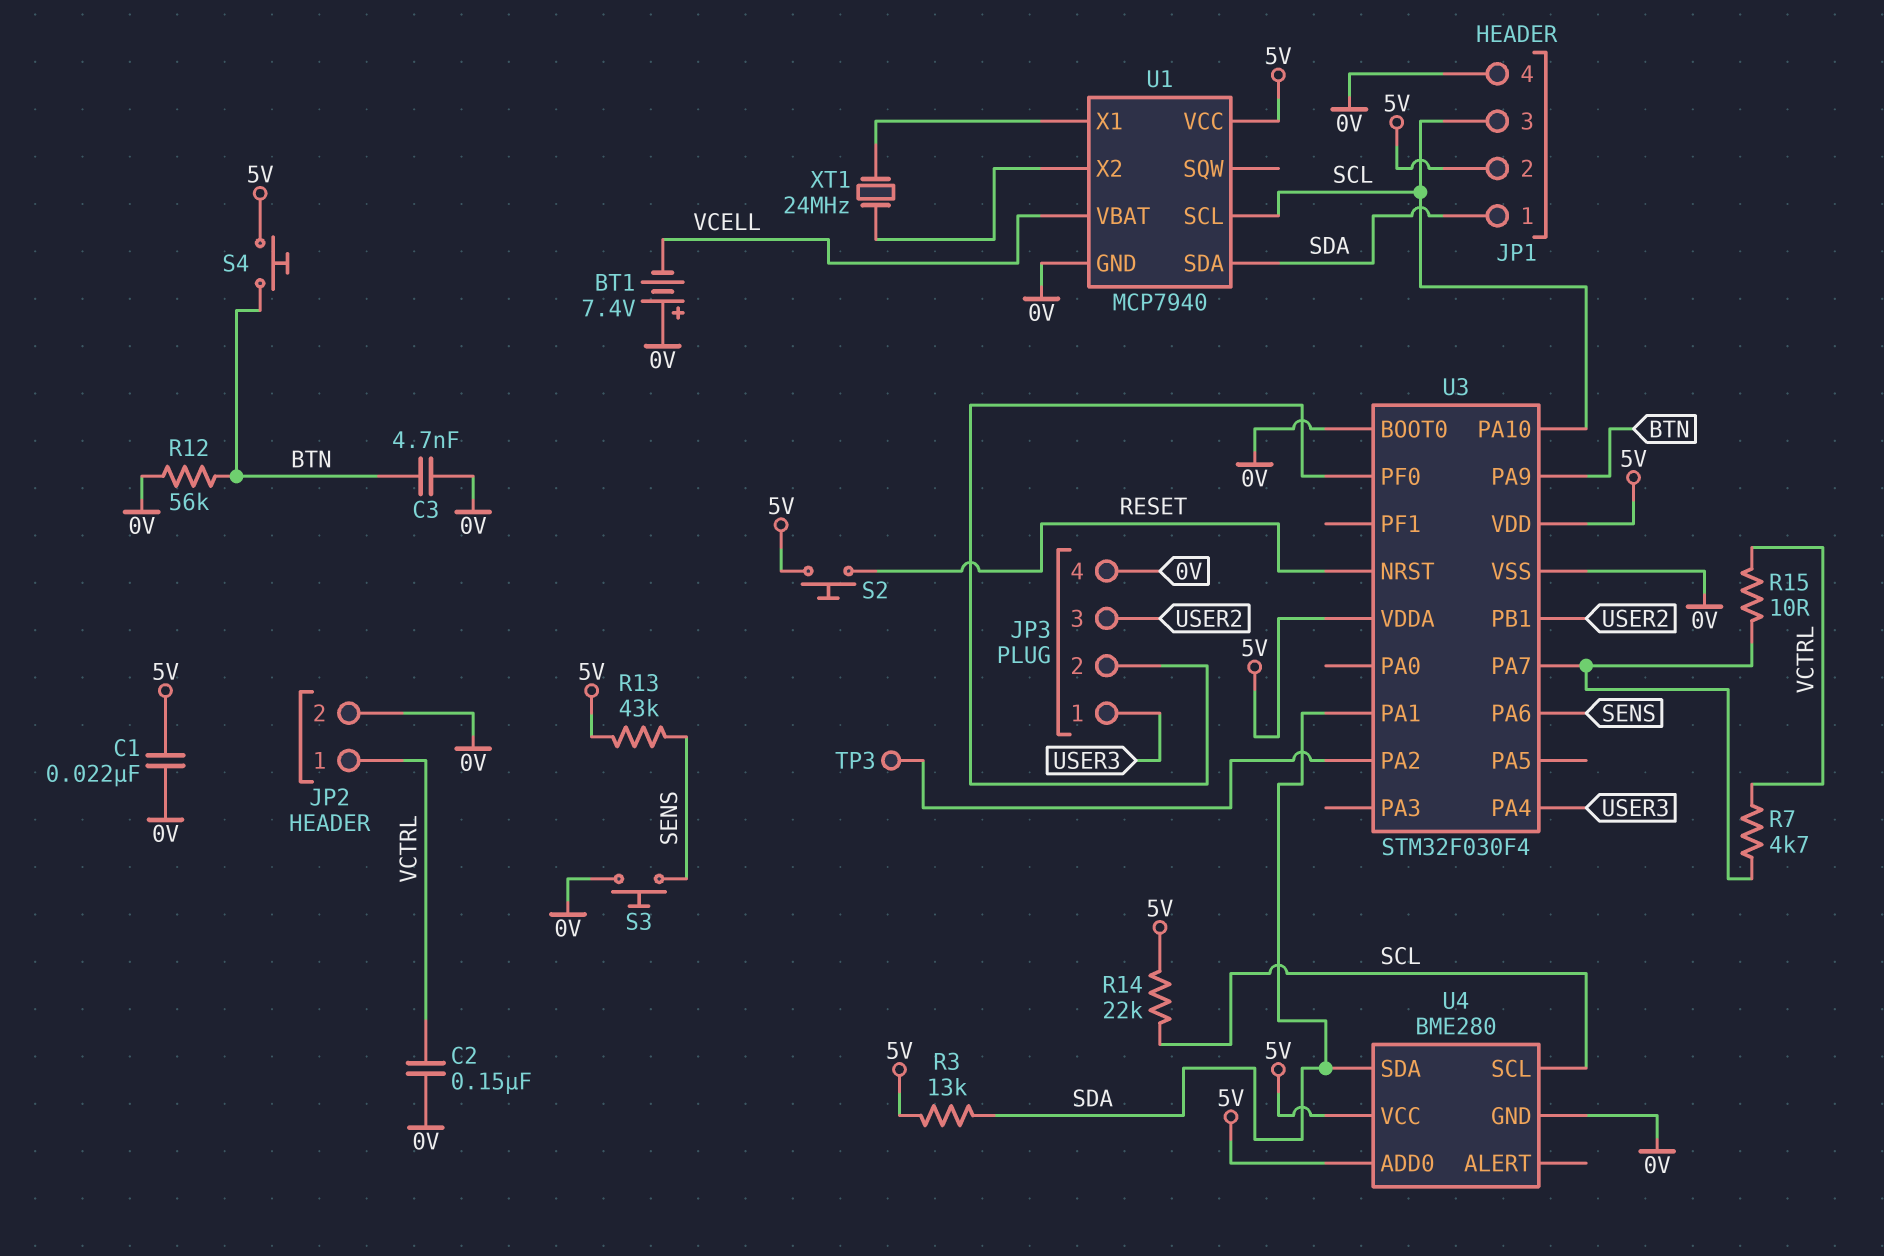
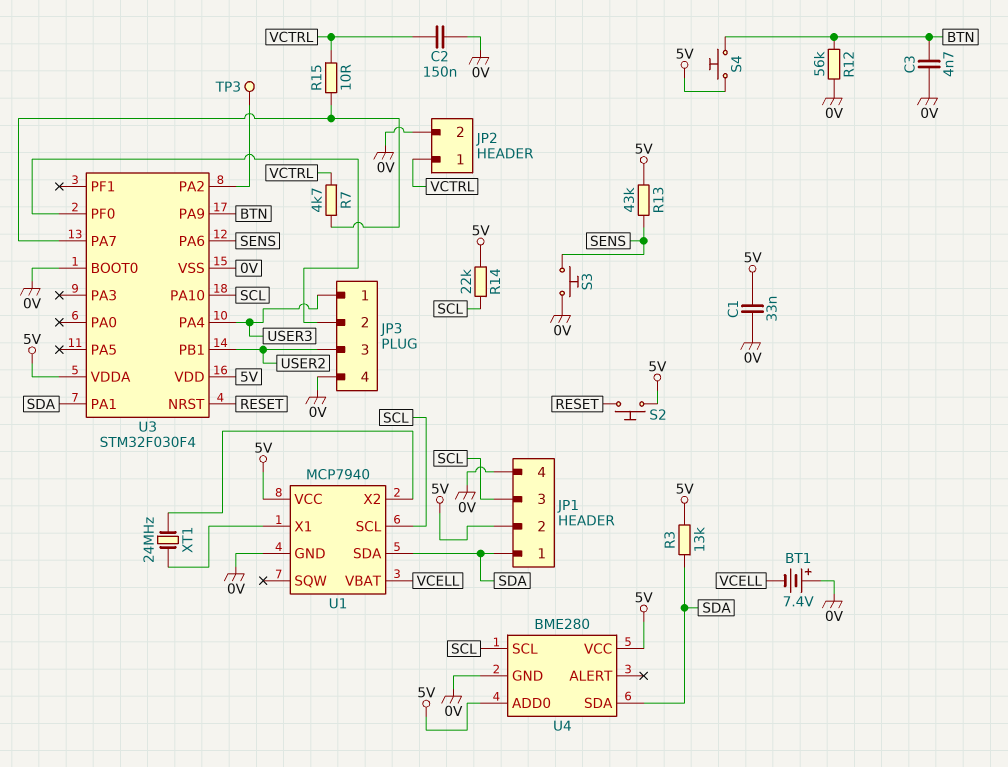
C1: 22nF (0V, 5V) -> 33nF (0V, 5V)

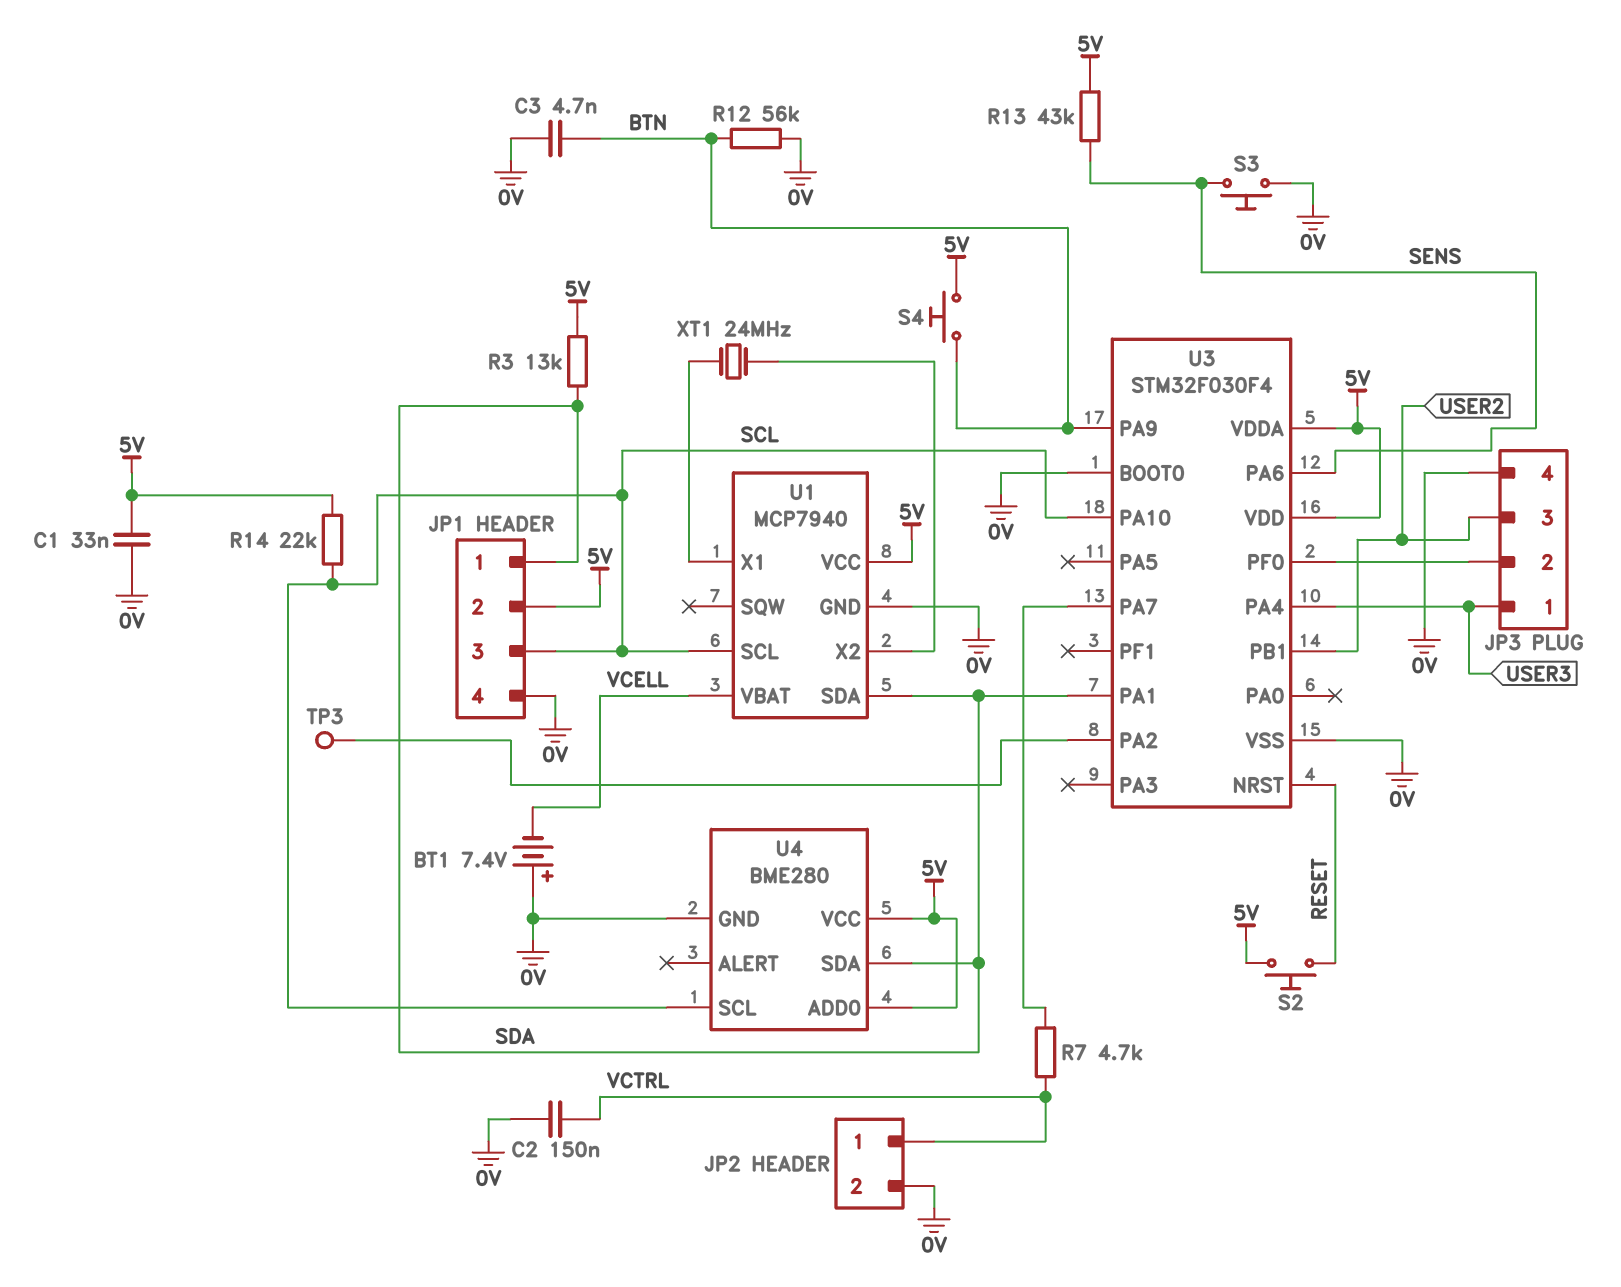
R15: 10 (U3/PA7, VCTRL) -> none

